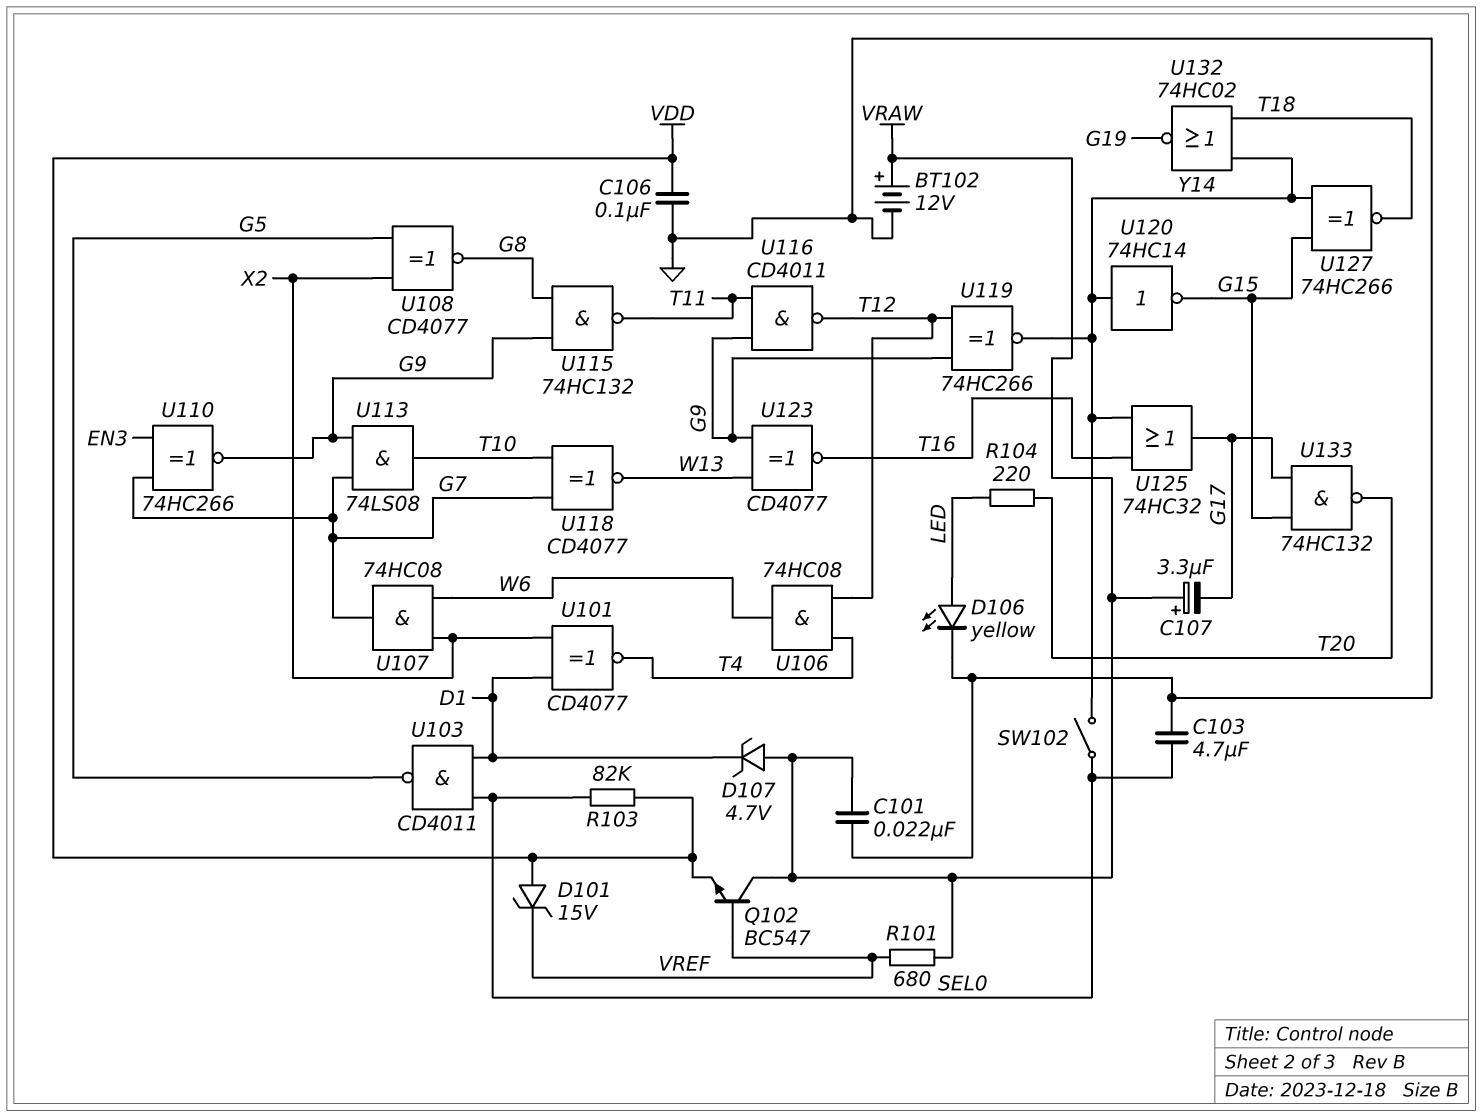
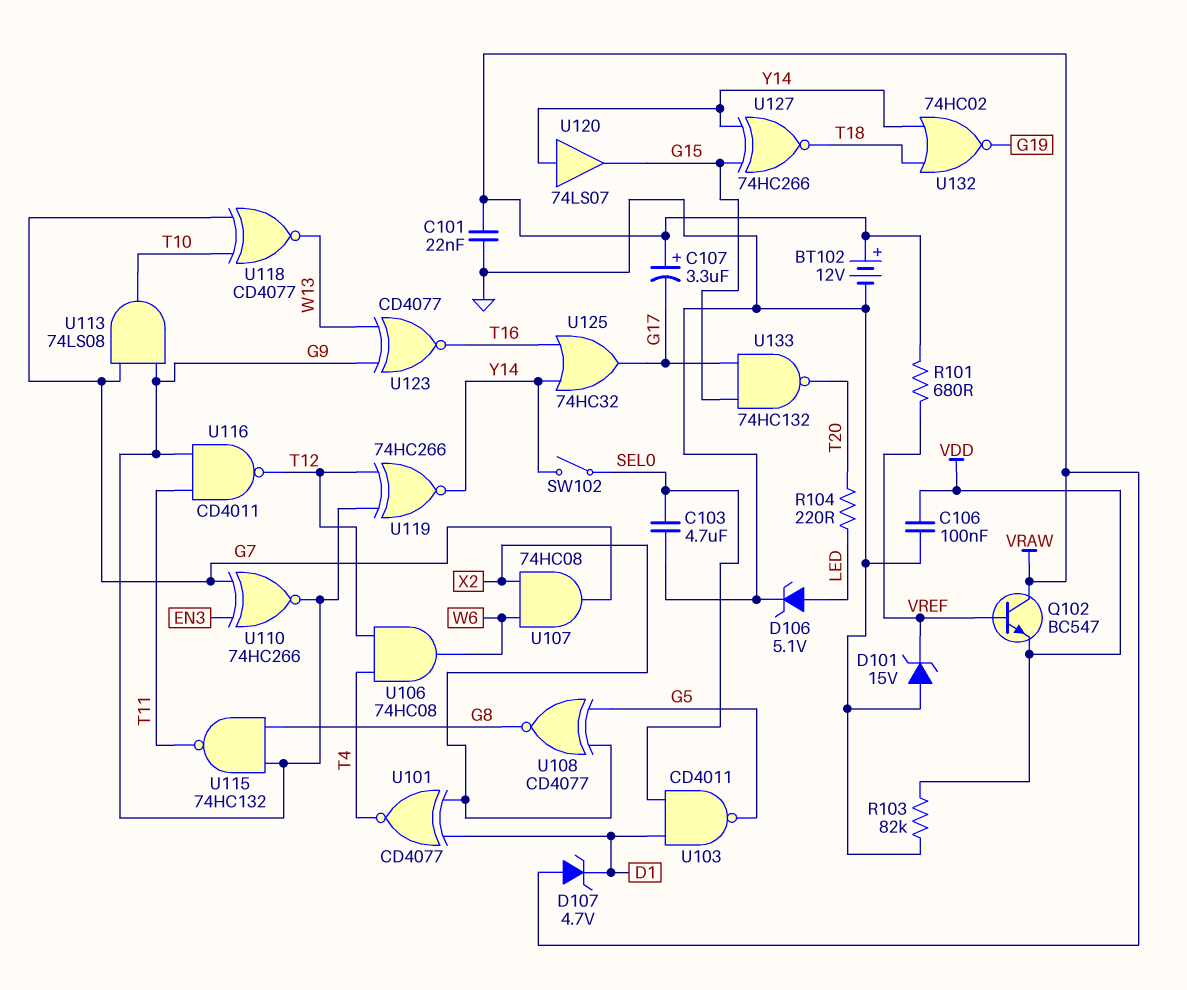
D101: zener 15V (A VDD, K VREF) -> zener 15V (A GND, K VREF)
D106: LED yellow (A LED, K GND) -> zener 5.1V (A LED, K GND)
R103: 82k (SEL0, VDD) -> 82k (GND, VDD)
U120: NOT 74HC14 (in Y14, out G15) -> buffer 74LS07 (in Y14, out G15)

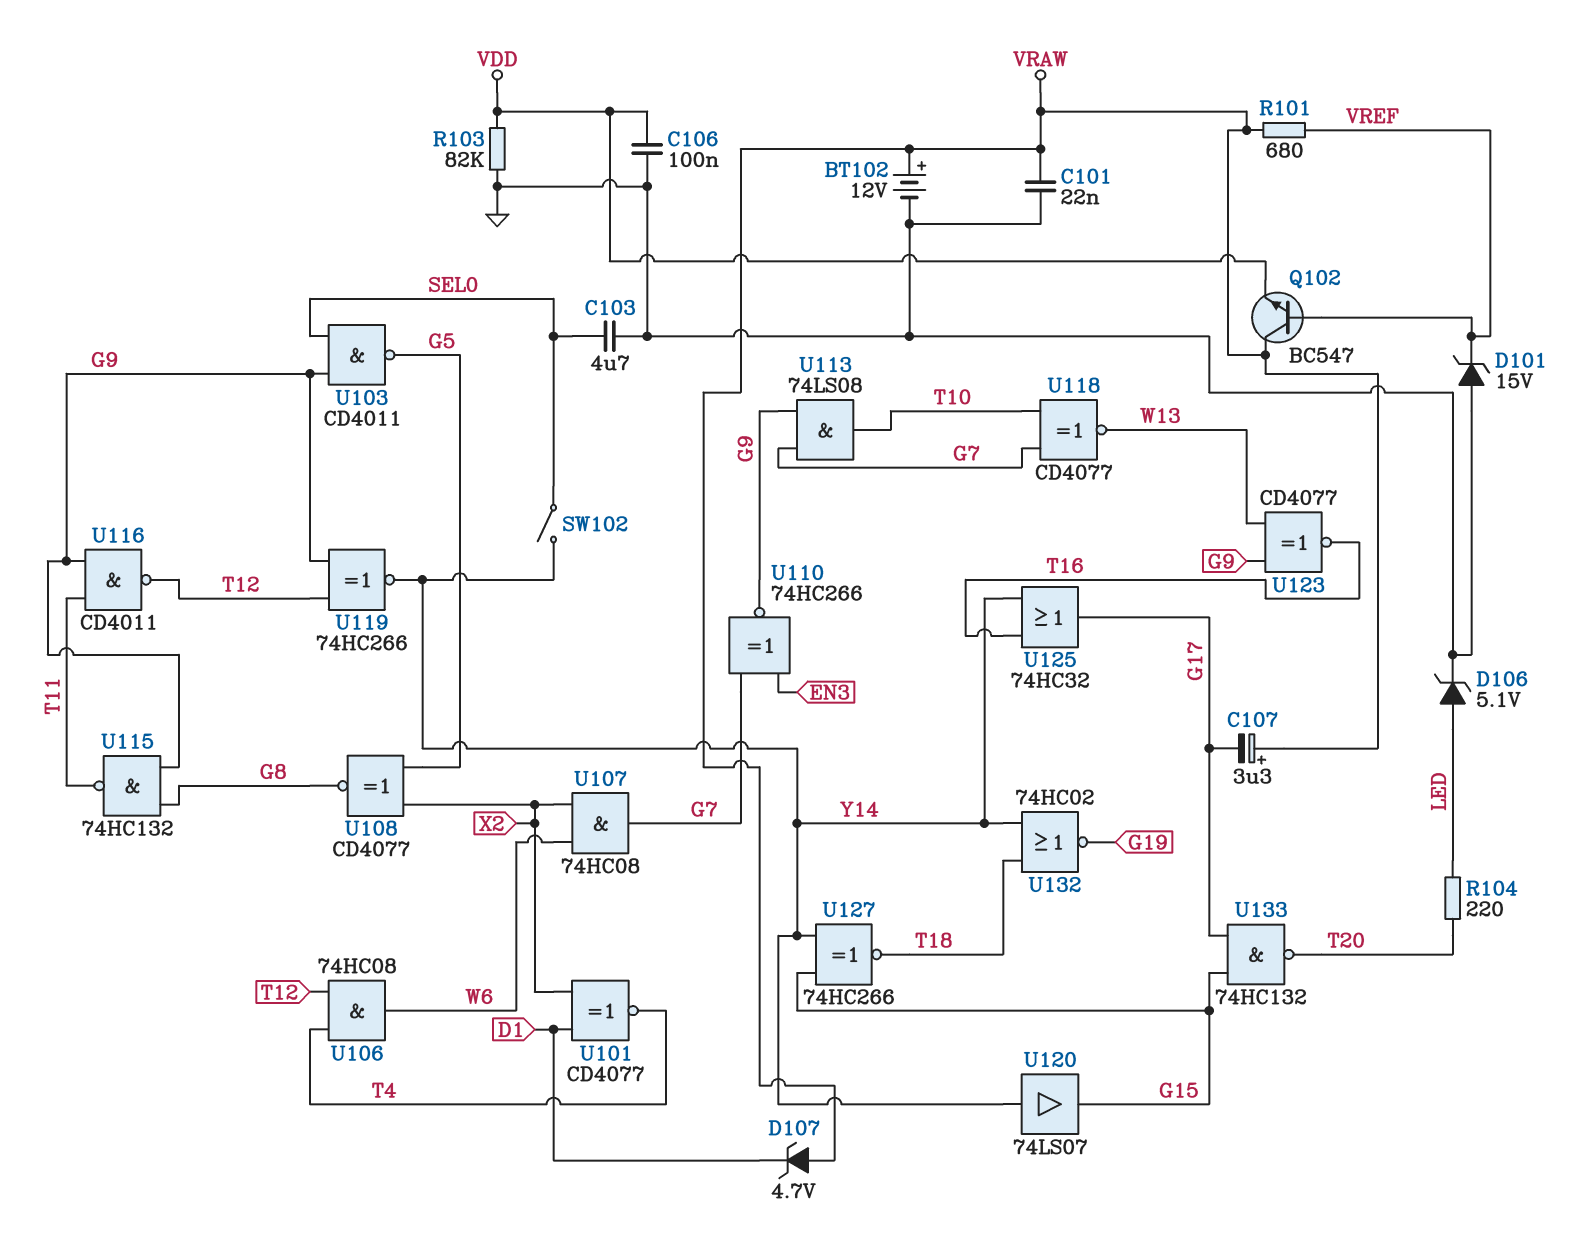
U103: NAND CD4011 (in D1, in SEL0, out G5) -> NAND CD4011 (in G9, in SEL0, out G5)

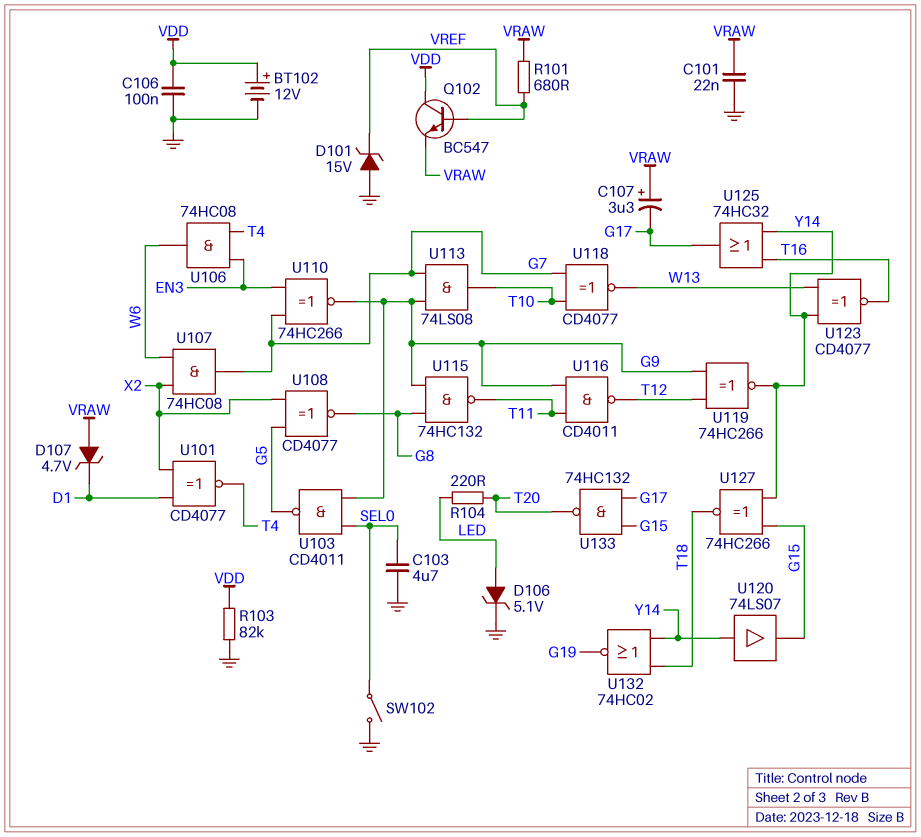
BT102: 12V (plus VRAW, minus GND) -> 12V (plus VDD, minus GND)
Q102: NPN BC547 (B VREF, C VRAW, E VDD) -> NPN BC547 (B VREF, C VDD, E VRAW)
SW102: switch (SEL0, Y14) -> switch (GND, SEL0)
U106: AND 74HC08 (in T4, in T12, out W6) -> AND 74HC08 (in EN3, in T4, out W6)
U123: XNOR CD4077 (in G9, in W13, out T16) -> XNOR CD4077 (in W13, in Y14, out T16)

